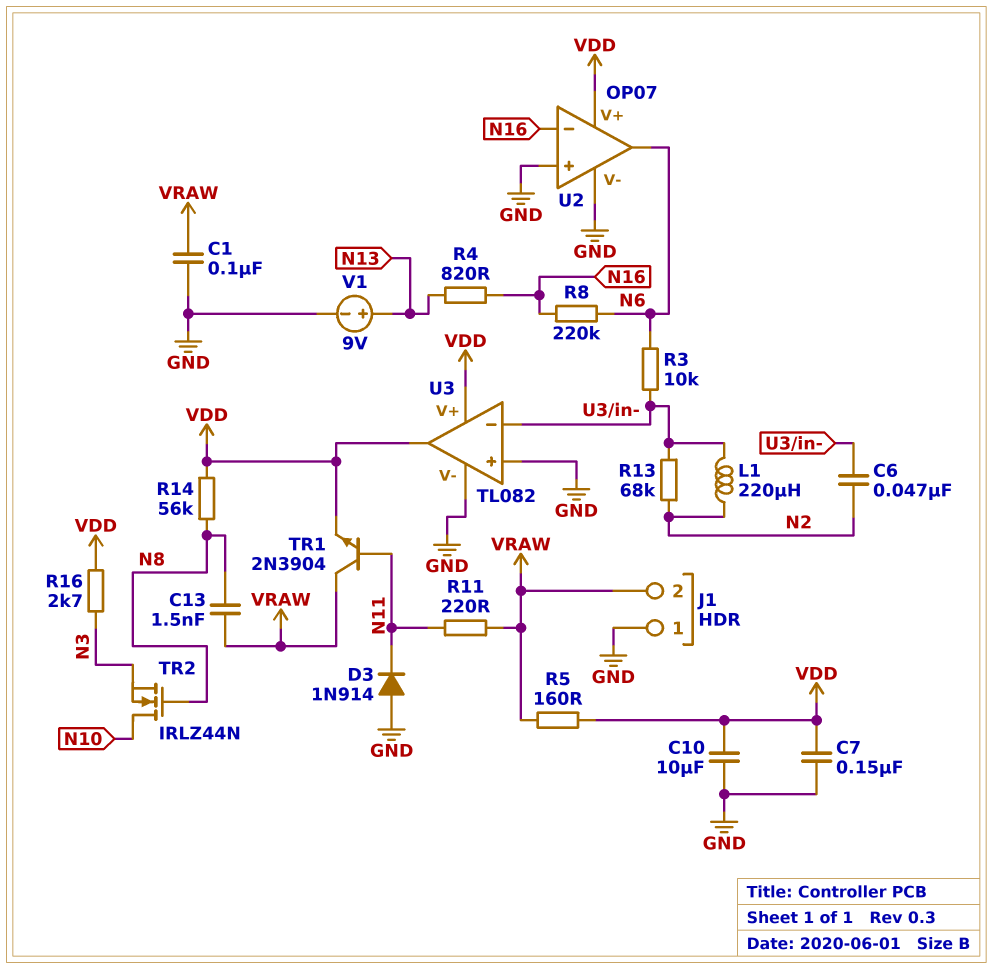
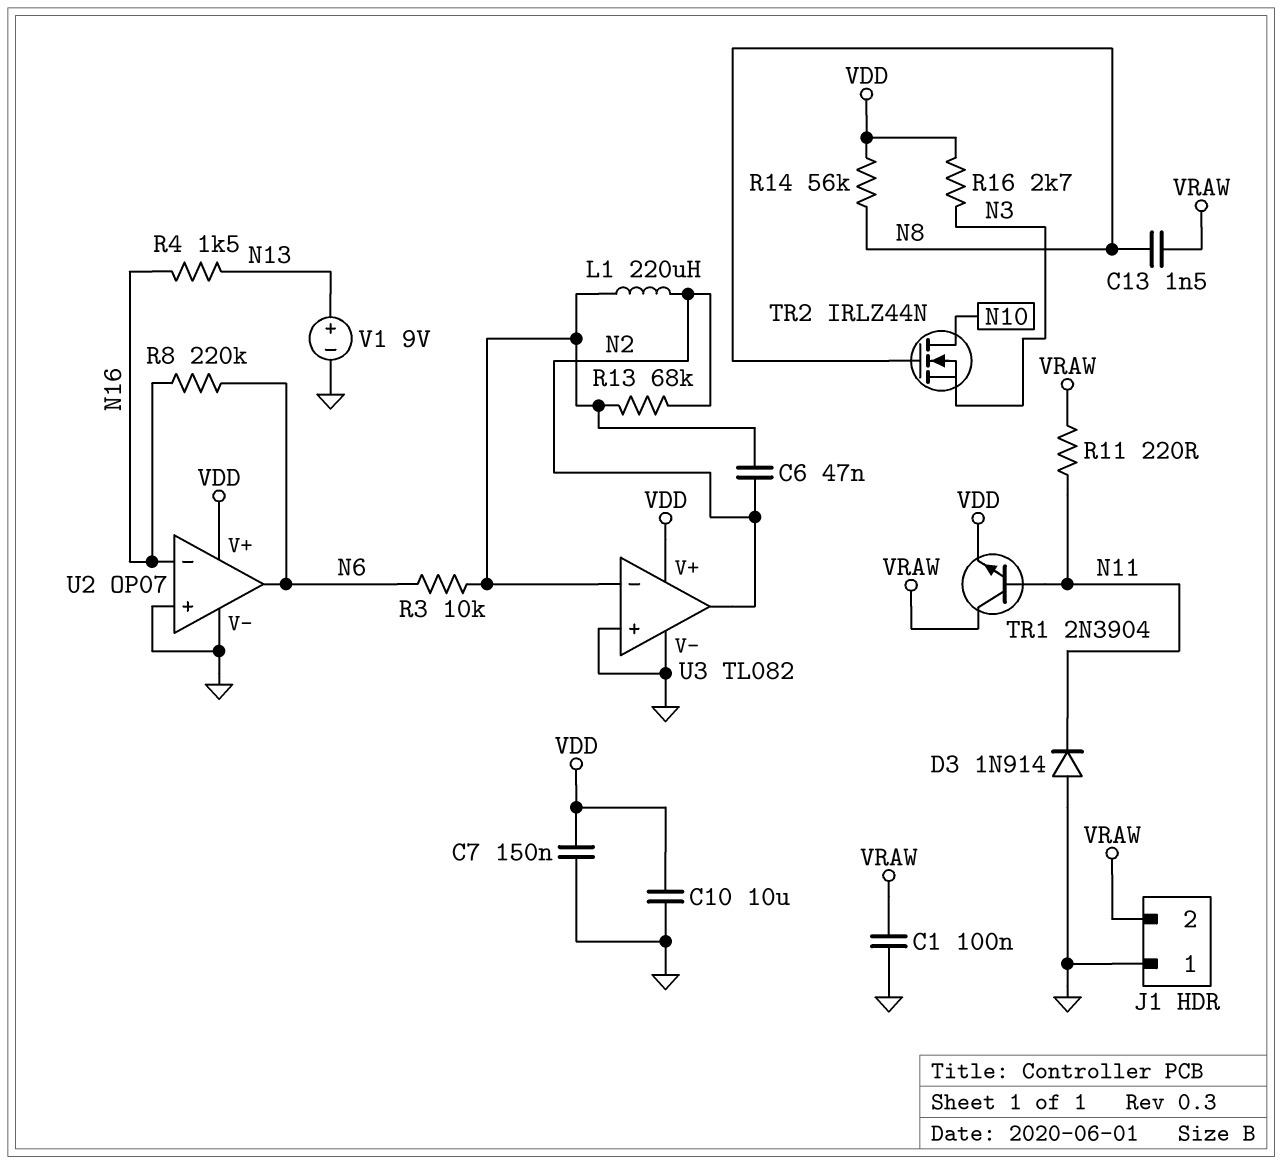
R4: 820 (N13, N16) -> 1.5k (N13, N16)
R5: 160 (VDD, VRAW) -> none
U3 pin out: VDD -> N2

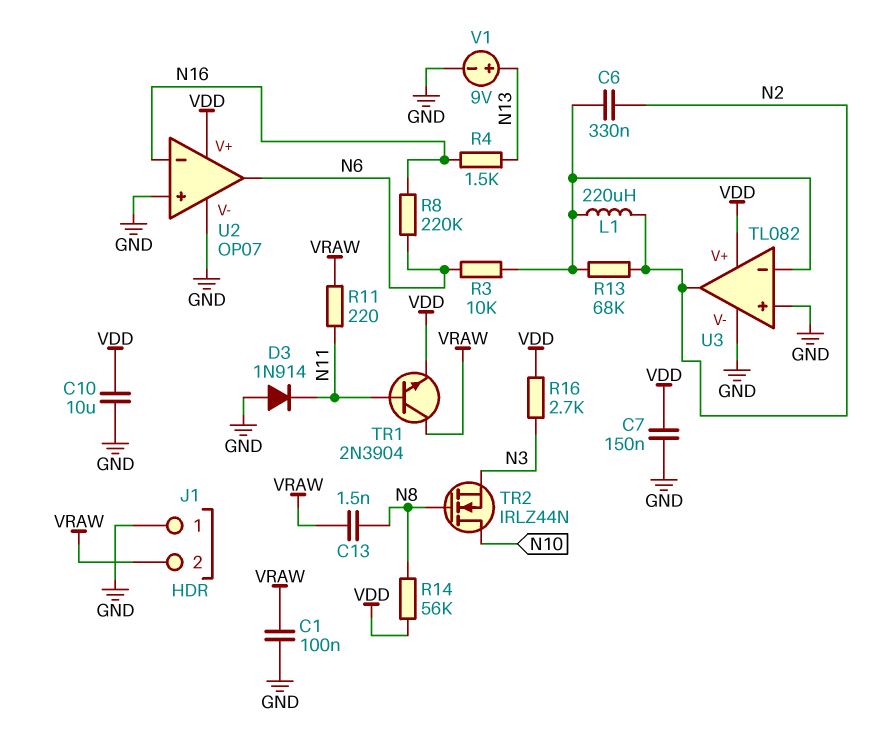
C6: 47nF (N2, U3/in-) -> 330nF (N2, U3/in-)

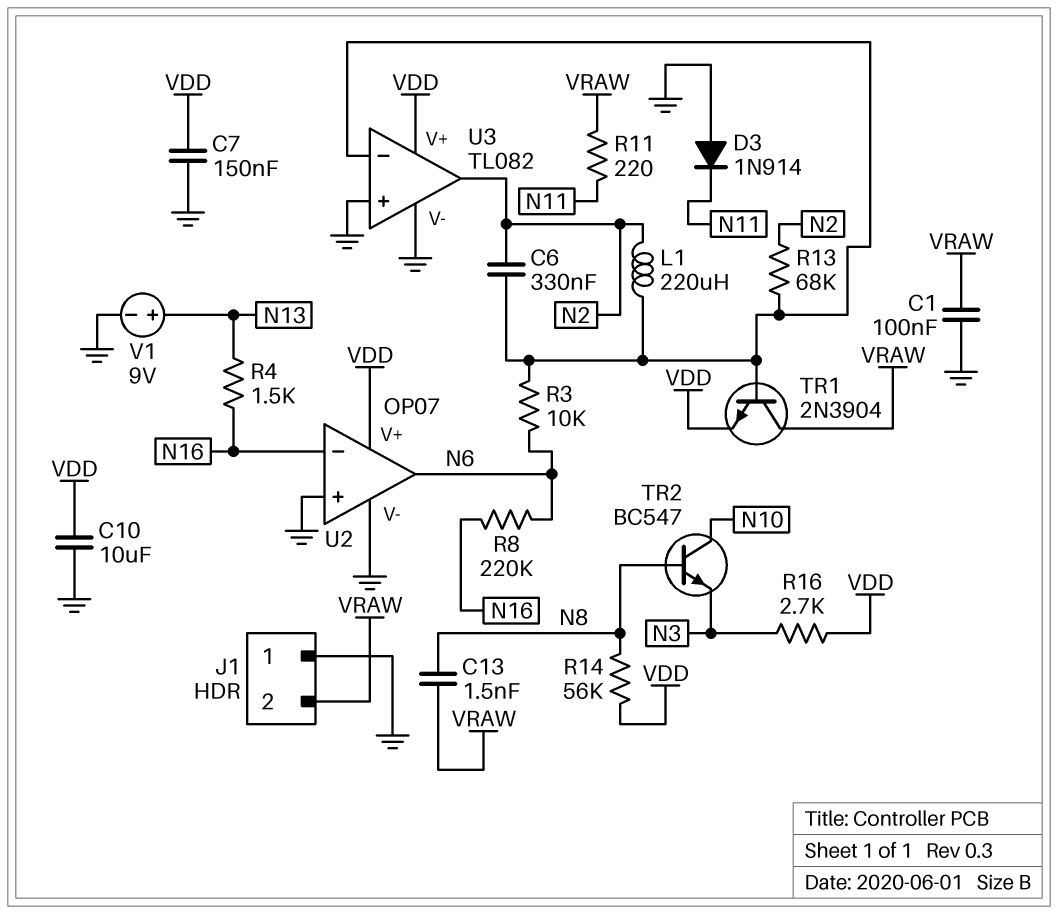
TR1: NPN 2N3904 (B N11, C VRAW, E VDD) -> NPN 2N3904 (B U3/in-, C VRAW, E VDD)
TR2: NMOS IRLZ44N (G N8, D N10, S N3) -> NPN BC547 (B N8, C N10, E N3)

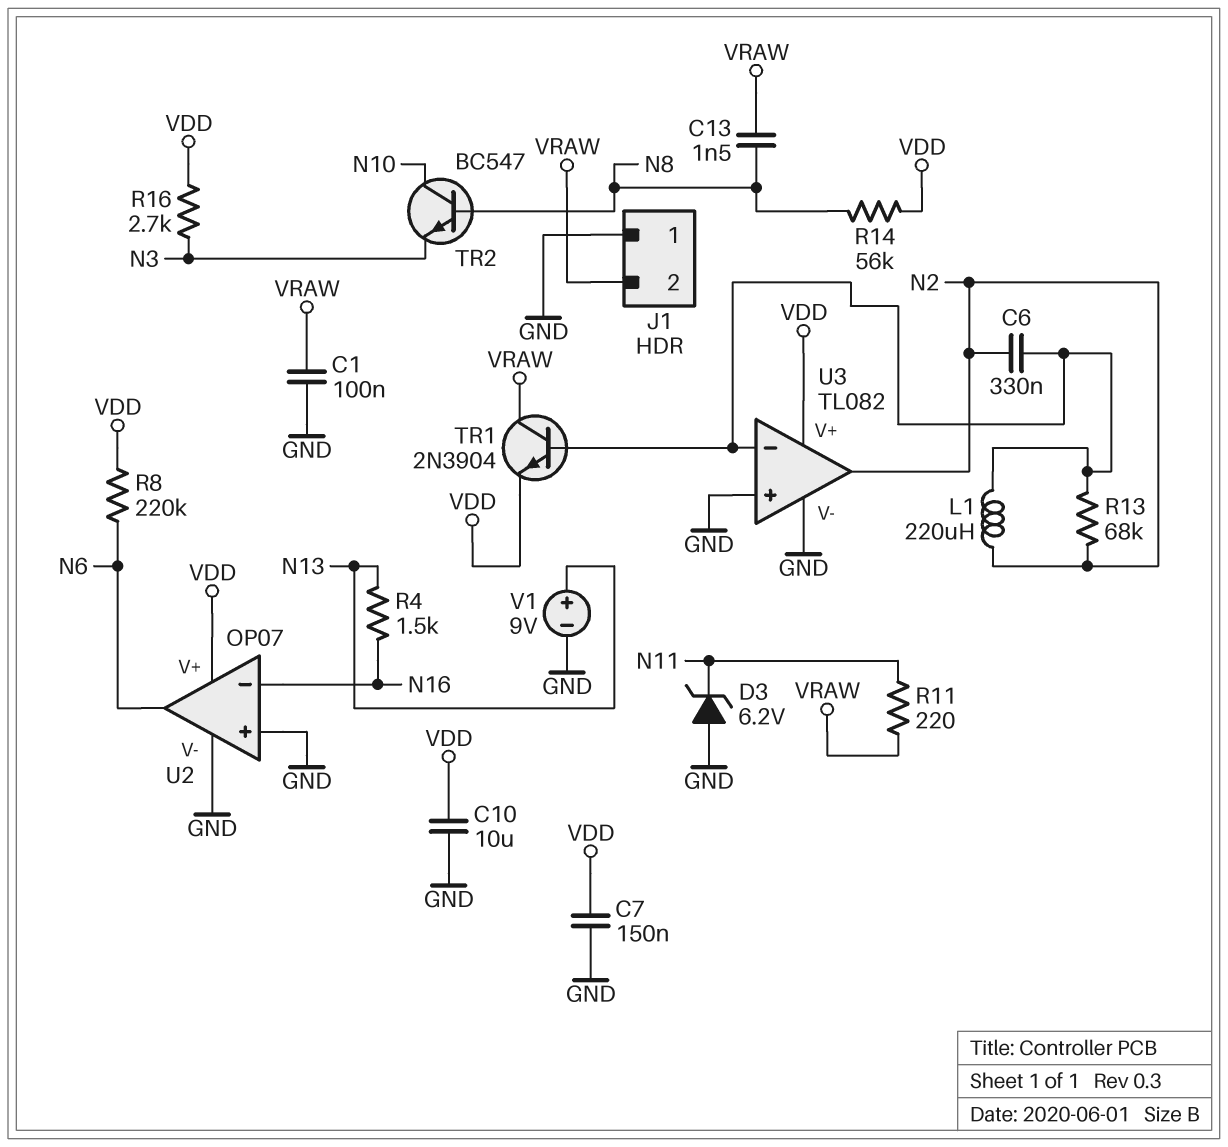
D3: diode 1N914 (A GND, K N11) -> zener 6.2V (A GND, K N11)
R3: 10k (N6, U3/in-) -> none
R8: 220k (N6, N16) -> 220k (N6, VDD)

